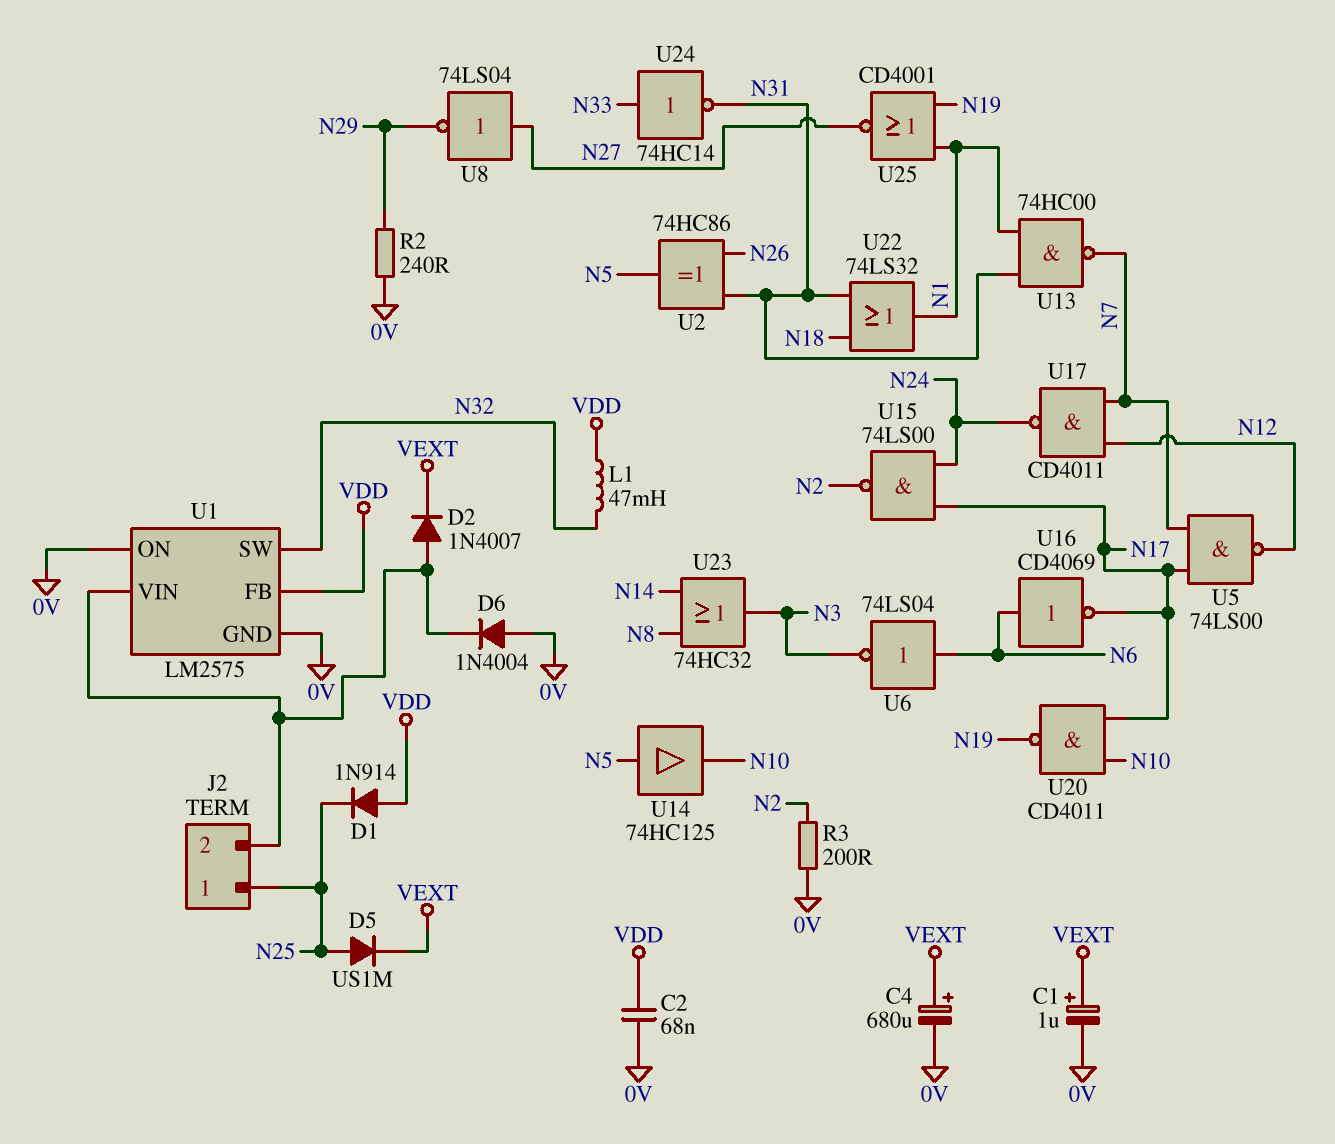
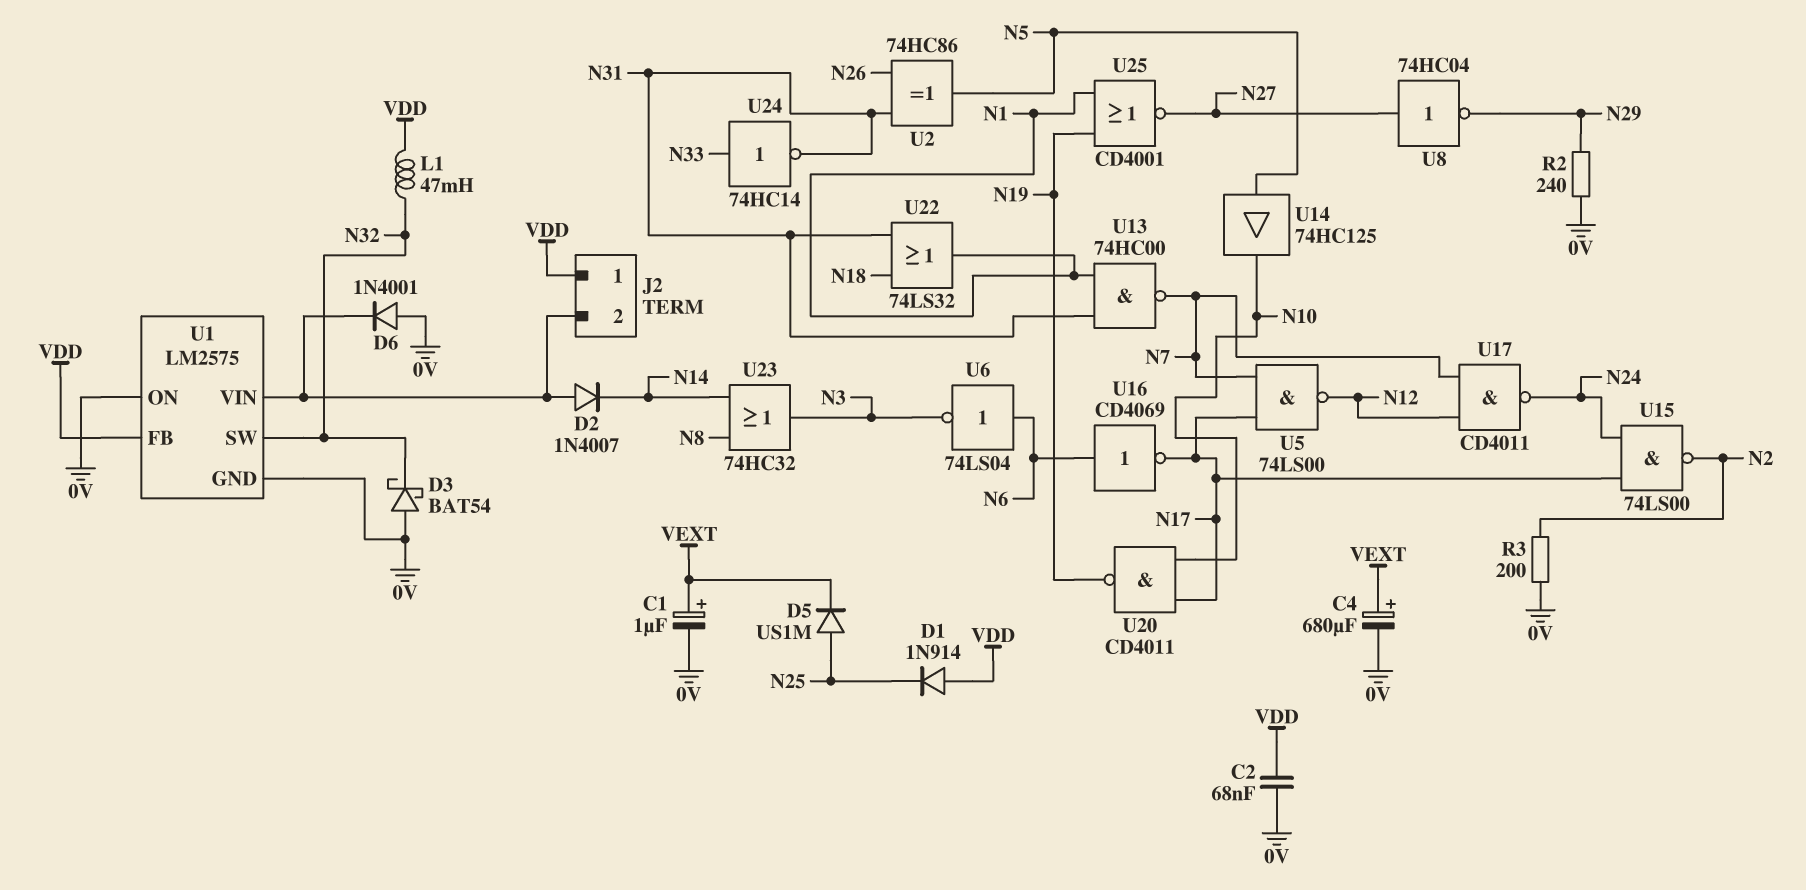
D2: diode 1N4007 (A J2/2, K VEXT) -> diode 1N4007 (A J2/2, K N14)
D3: none -> schottky BAT54 (A 0V, K N32)
D6: diode 1N4004 (A 0V, K J2/2) -> diode 1N4001 (A 0V, K J2/2)
J2 pin 1: N25 -> VDD
U8: NOT 74LS04 (in N27, out N29) -> NOT 74HC04 (in N27, out N29)

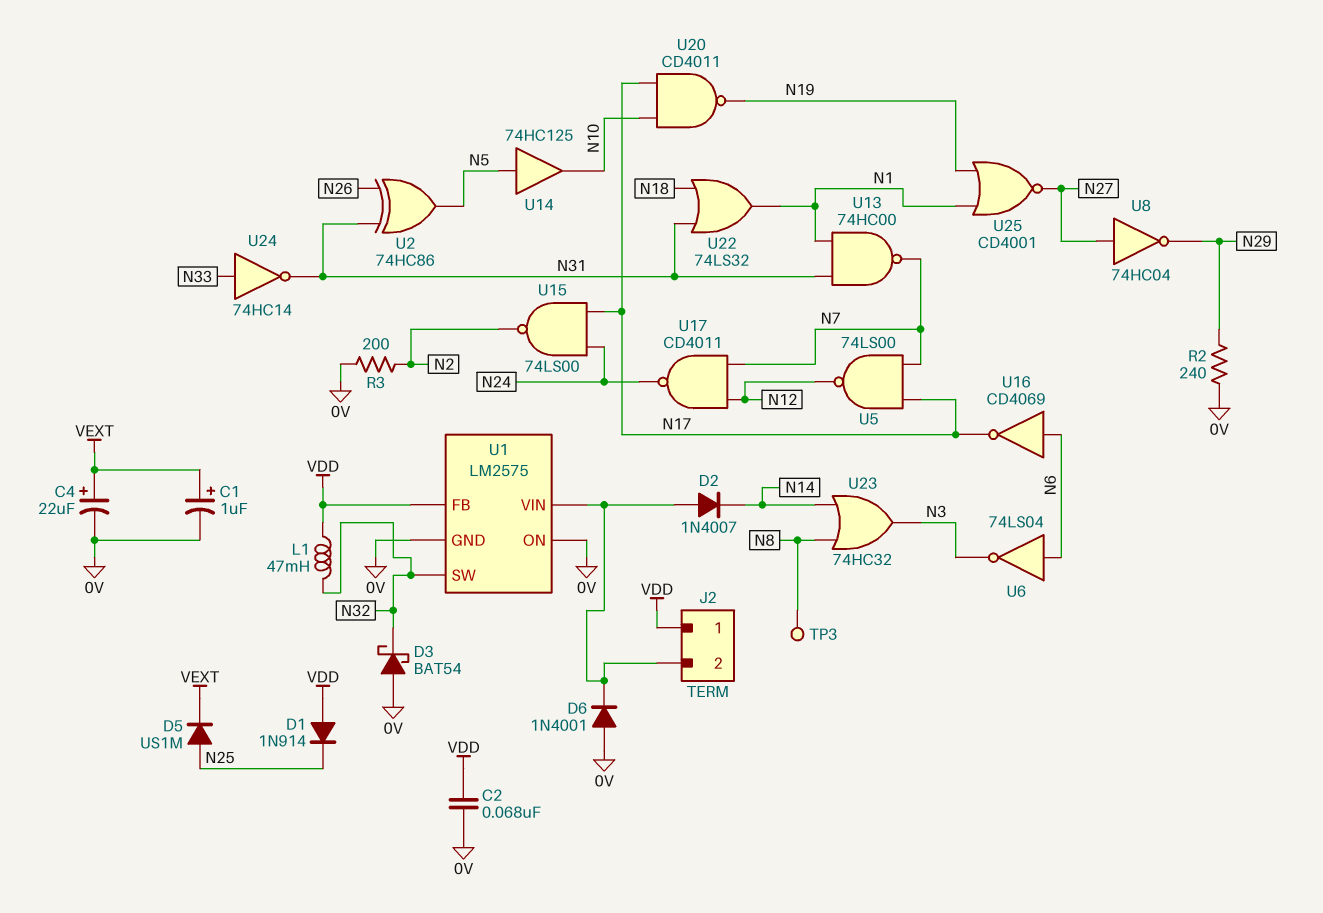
C4: 680uF (plus VEXT, minus 0V) -> 22uF (plus VEXT, minus 0V)
TP3: none -> test point (N8)

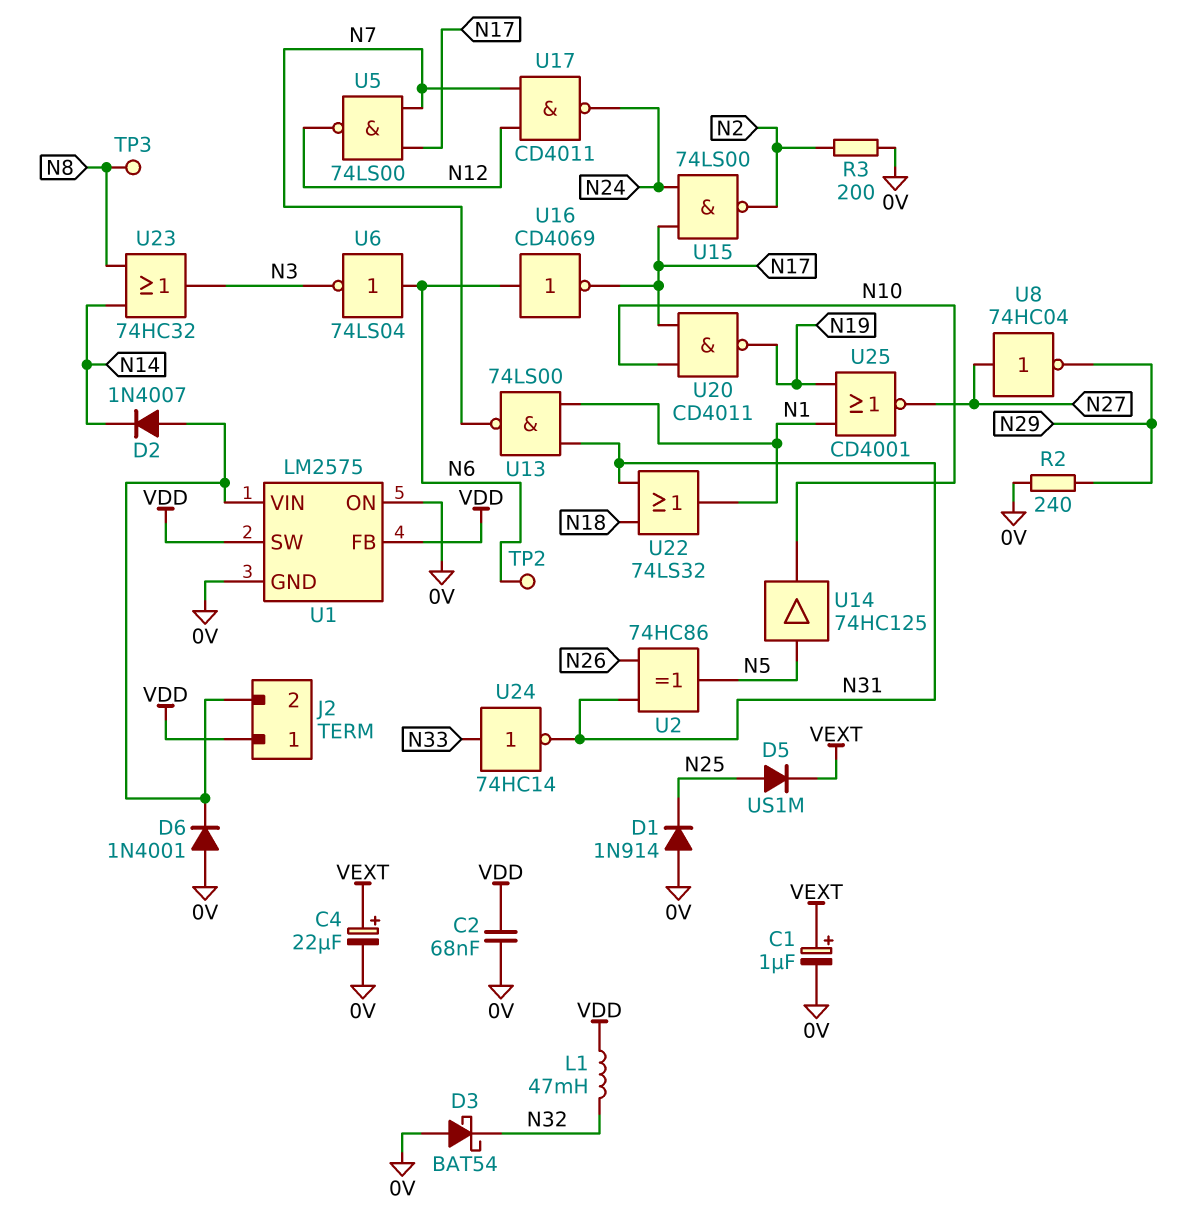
D1: diode 1N914 (A VDD, K N25) -> diode 1N914 (A 0V, K N25)
TP2: none -> test point (N6)
U1 pin SW: N32 -> VDD
U13: NAND 74HC00 (in N1, in N31, out N7) -> NAND 74LS00 (in N1, in N31, out N7)

